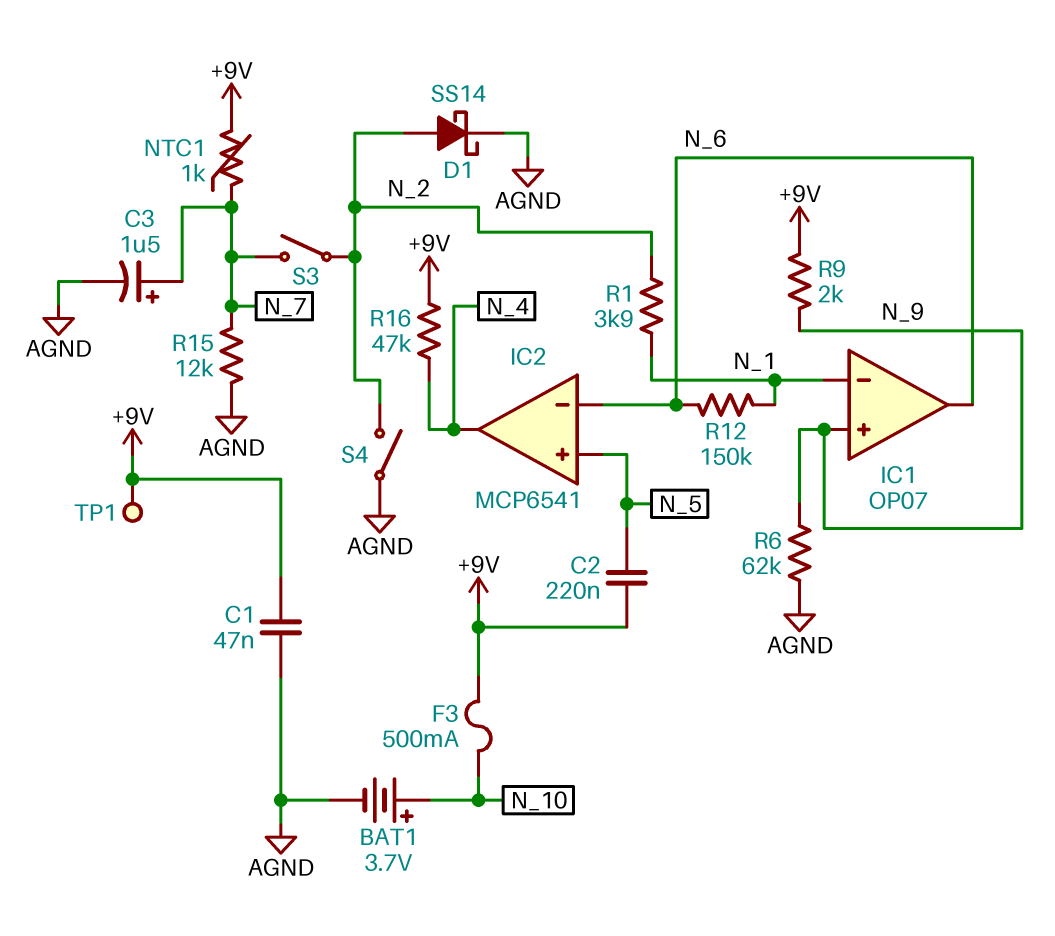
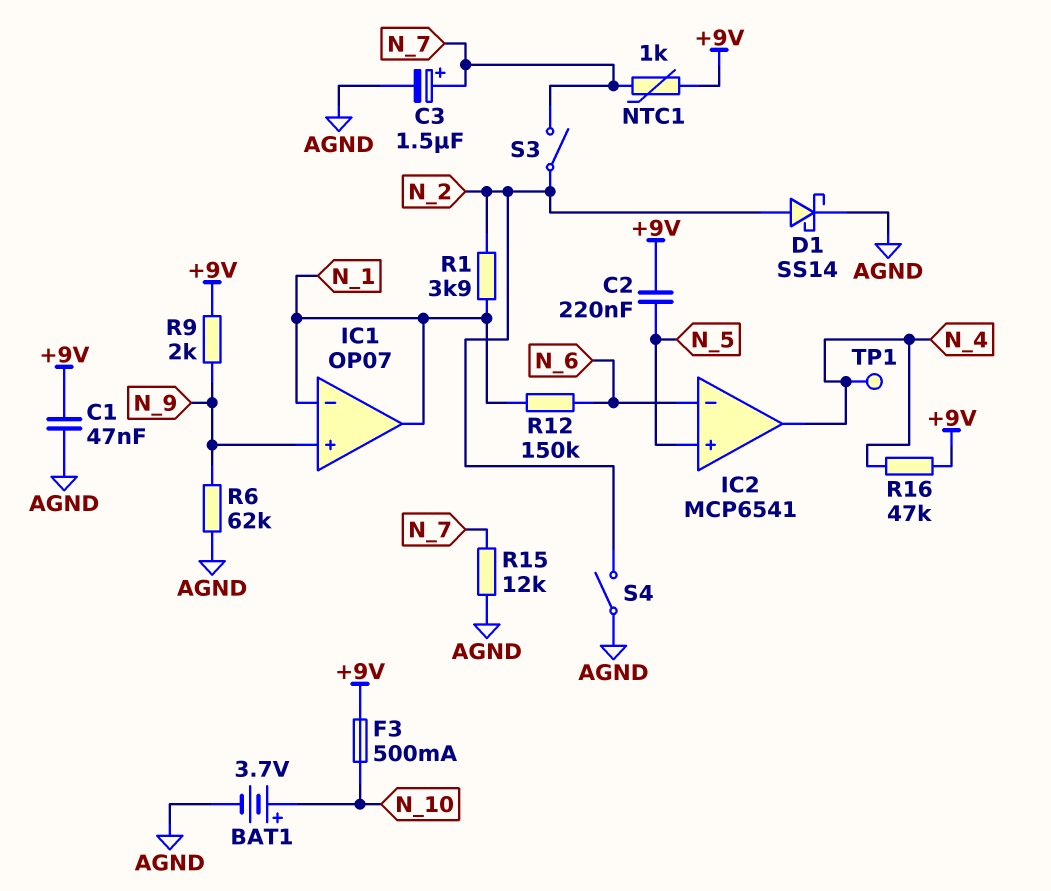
IC1 pin out: N_6 -> N_1
TP1: test point (+9V) -> test point (N_4)

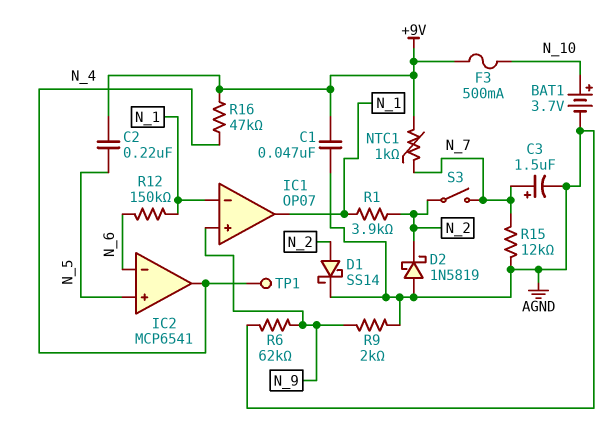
D2: none -> schottky 1N5819 (A AGND, K N_2)
R9: 2k (+9V, N_9) -> 2k (AGND, N_9)
S4: switch (AGND, N_2) -> none

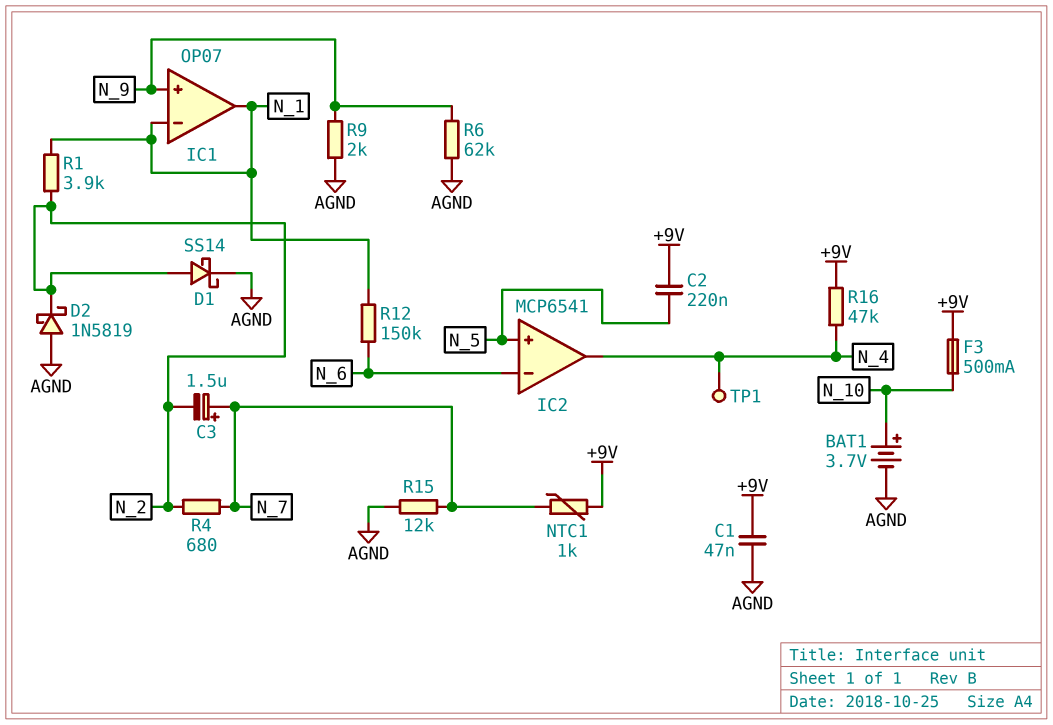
C3: 1.5uF (plus N_7, minus AGND) -> 1.5uF (plus N_7, minus N_2)
R4: none -> 680 (N_2, N_7)
S3: switch (N_2, N_7) -> none

